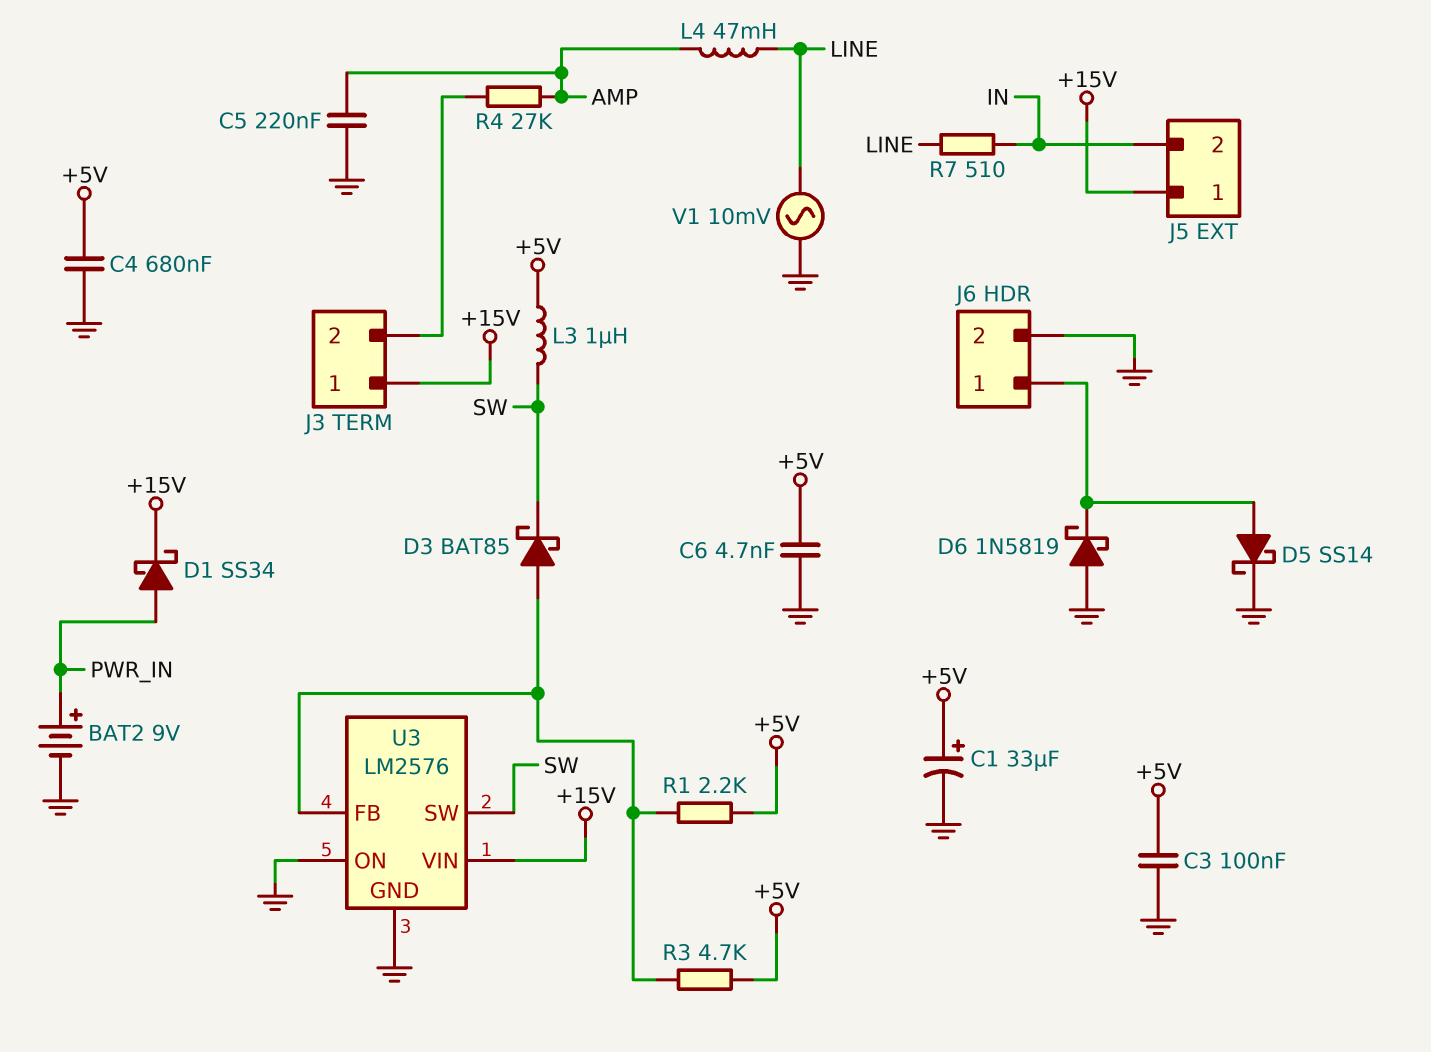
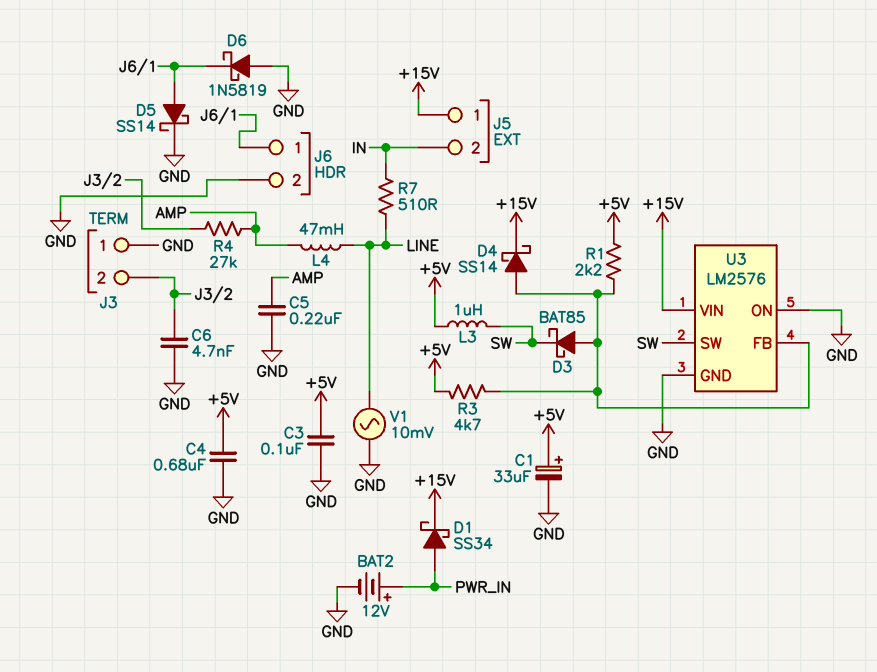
BAT2: 9V (plus PWR_IN, minus GND) -> 12V (plus PWR_IN, minus GND)
C6: 4.7nF (+5V, GND) -> 4.7nF (GND, J3/2)
D4: none -> schottky SS14 (A U3/FB, K +15V)
J3 pin 1: +15V -> GND

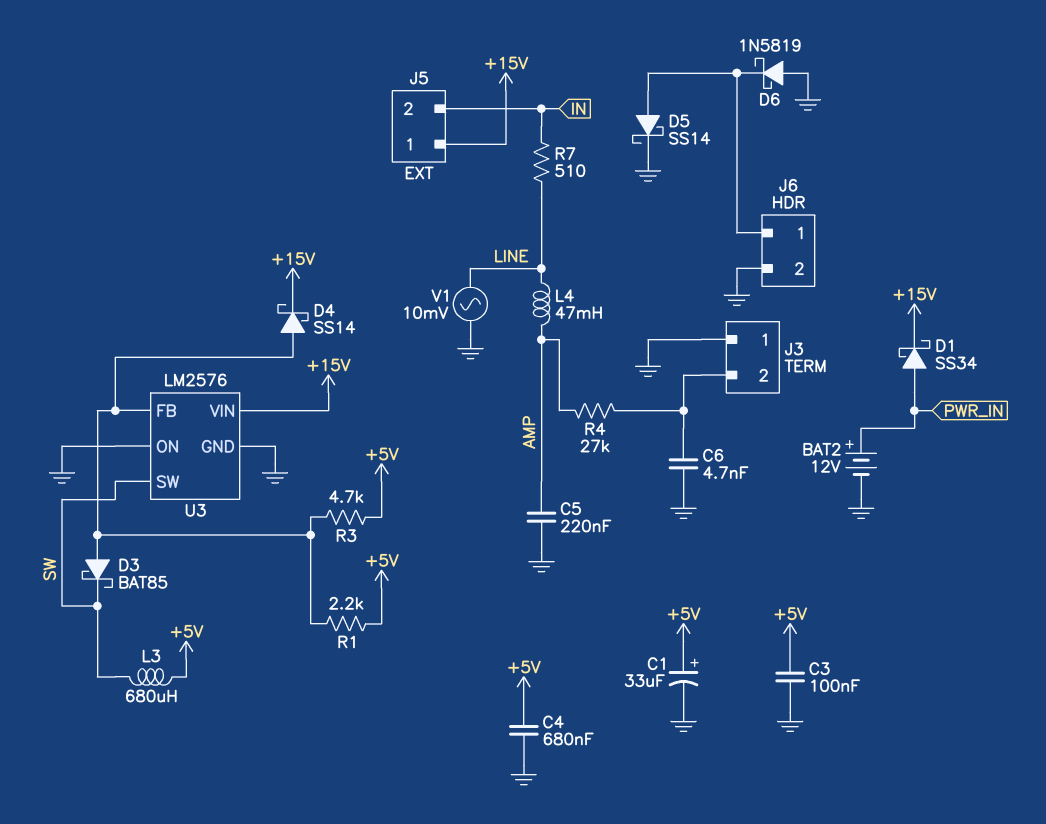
L3: 1uH (+5V, SW) -> 680uH (+5V, SW)

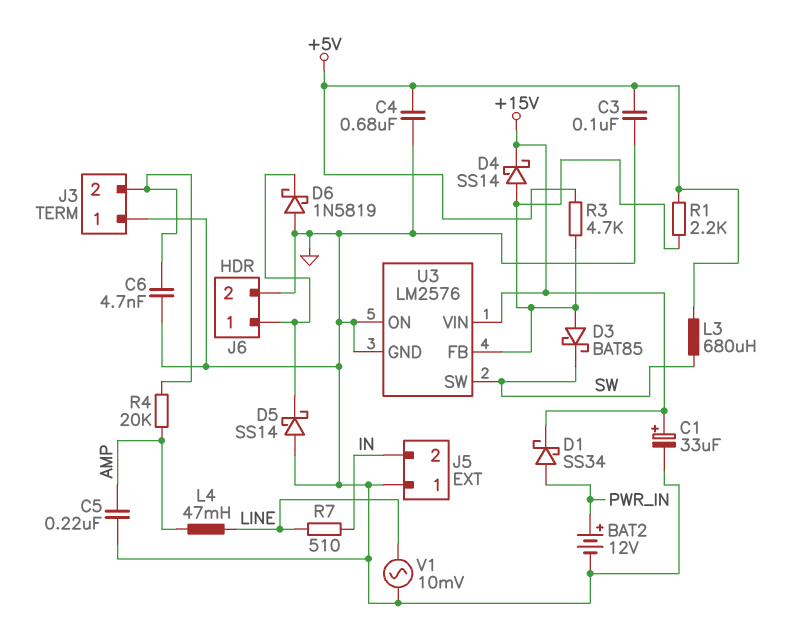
C1: 33uF (plus +5V, minus GND) -> 33uF (plus +15V, minus GND)
D5: schottky SS14 (A J6/1, K GND) -> schottky SS14 (A GND, K J6/1)
J5 pin 1: +15V -> GND
R4: 27k (AMP, J3/2) -> 20k (AMP, J3/2)

